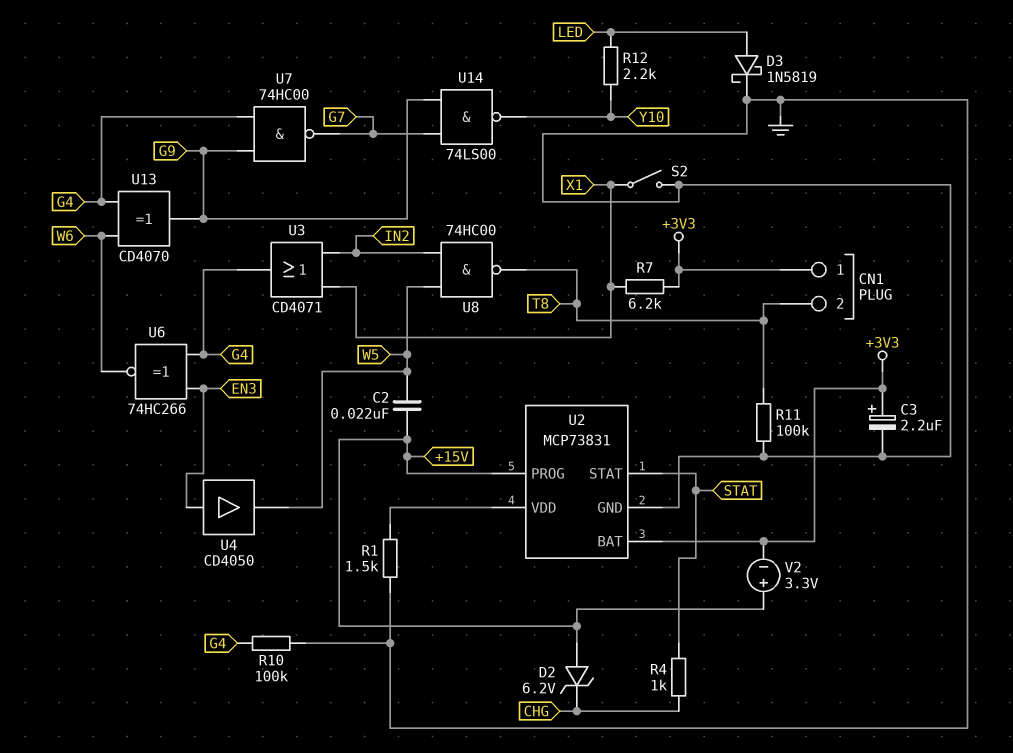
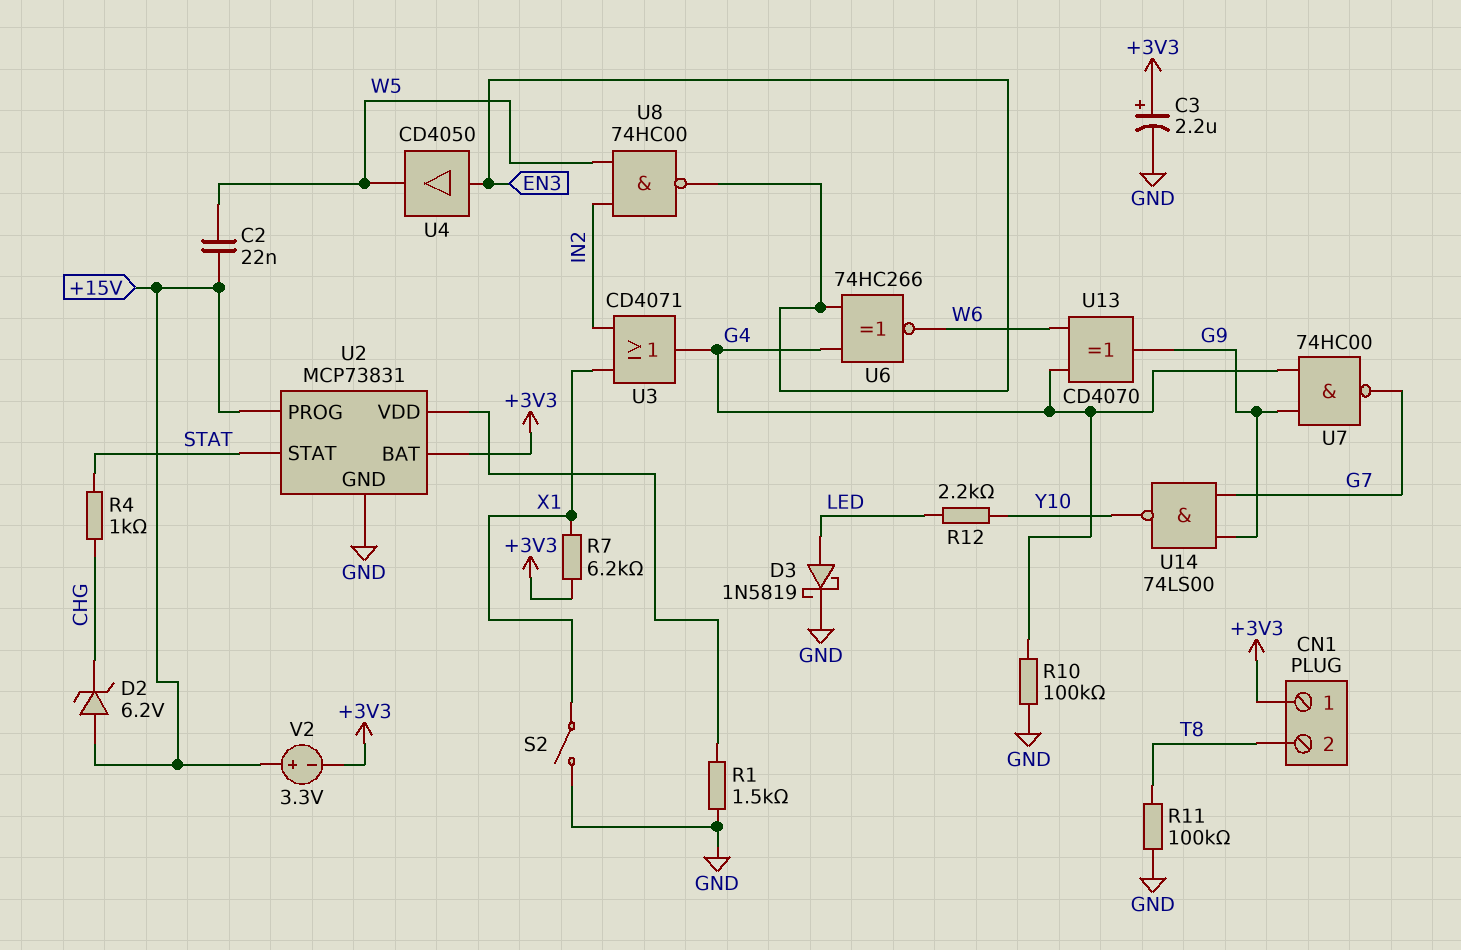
U8: NAND 74HC00 (in IN2, in W5, out T8) -> NAND 74HC00 (in IN2, in W5, out EN3)

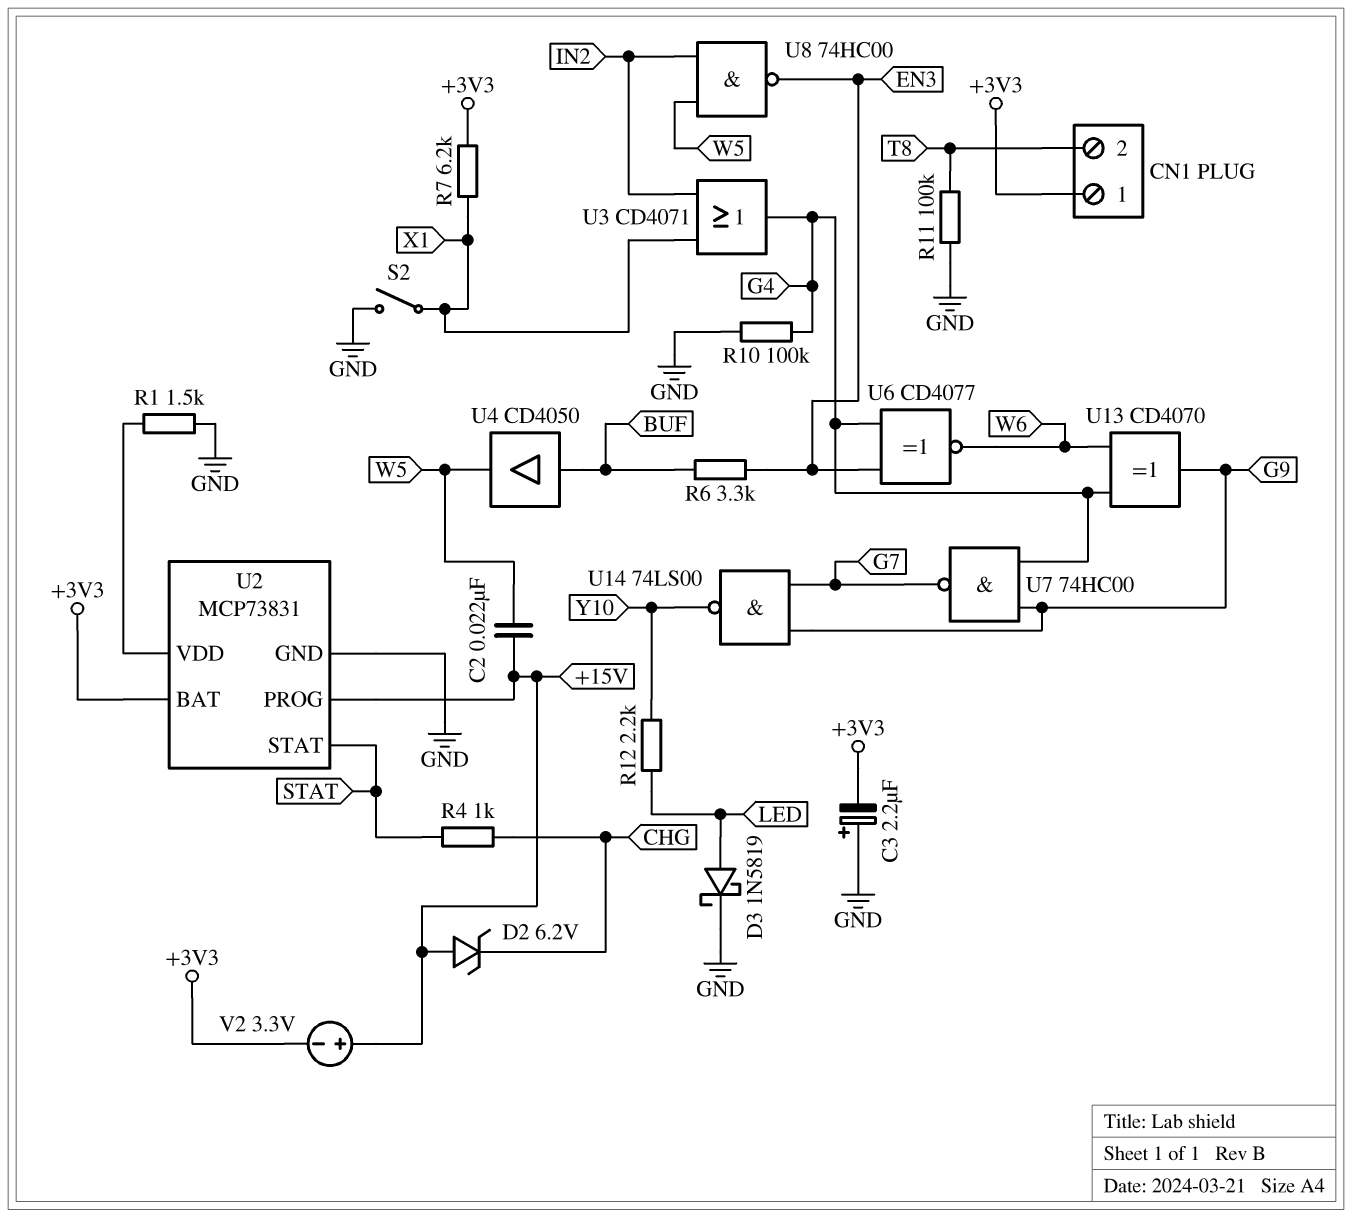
C3: 2.2uF (plus +3V3, minus GND) -> 2.2uF (plus GND, minus +3V3)
R6: none -> 3.3k (BUF, EN3)
U4: buffer CD4050 (in EN3, out W5) -> buffer CD4050 (in BUF, out W5)
U6: XNOR 74HC266 (in EN3, in G4, out W6) -> XNOR CD4077 (in EN3, in G4, out W6)

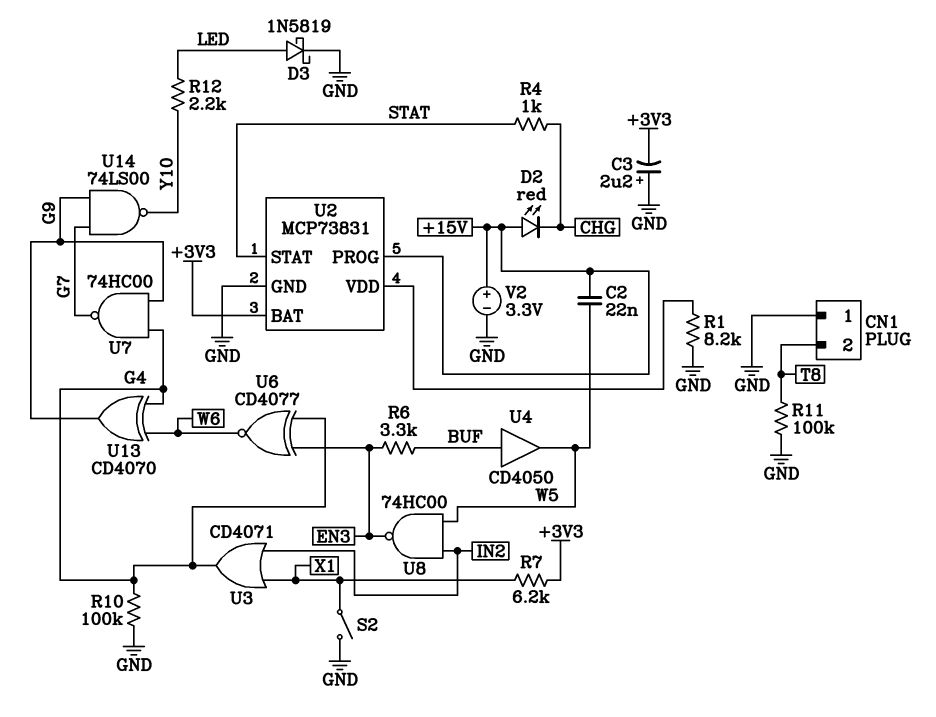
CN1 pin 1: +3V3 -> GND
D2: zener 6.2V (A +15V, K CHG) -> LED red (A +15V, K CHG)
R1: 1.5k (GND, U2/VDD) -> 8.2k (GND, U2/VDD)
V2: 3.3V (plus +15V, minus +3V3) -> 3.3V (plus +15V, minus GND)

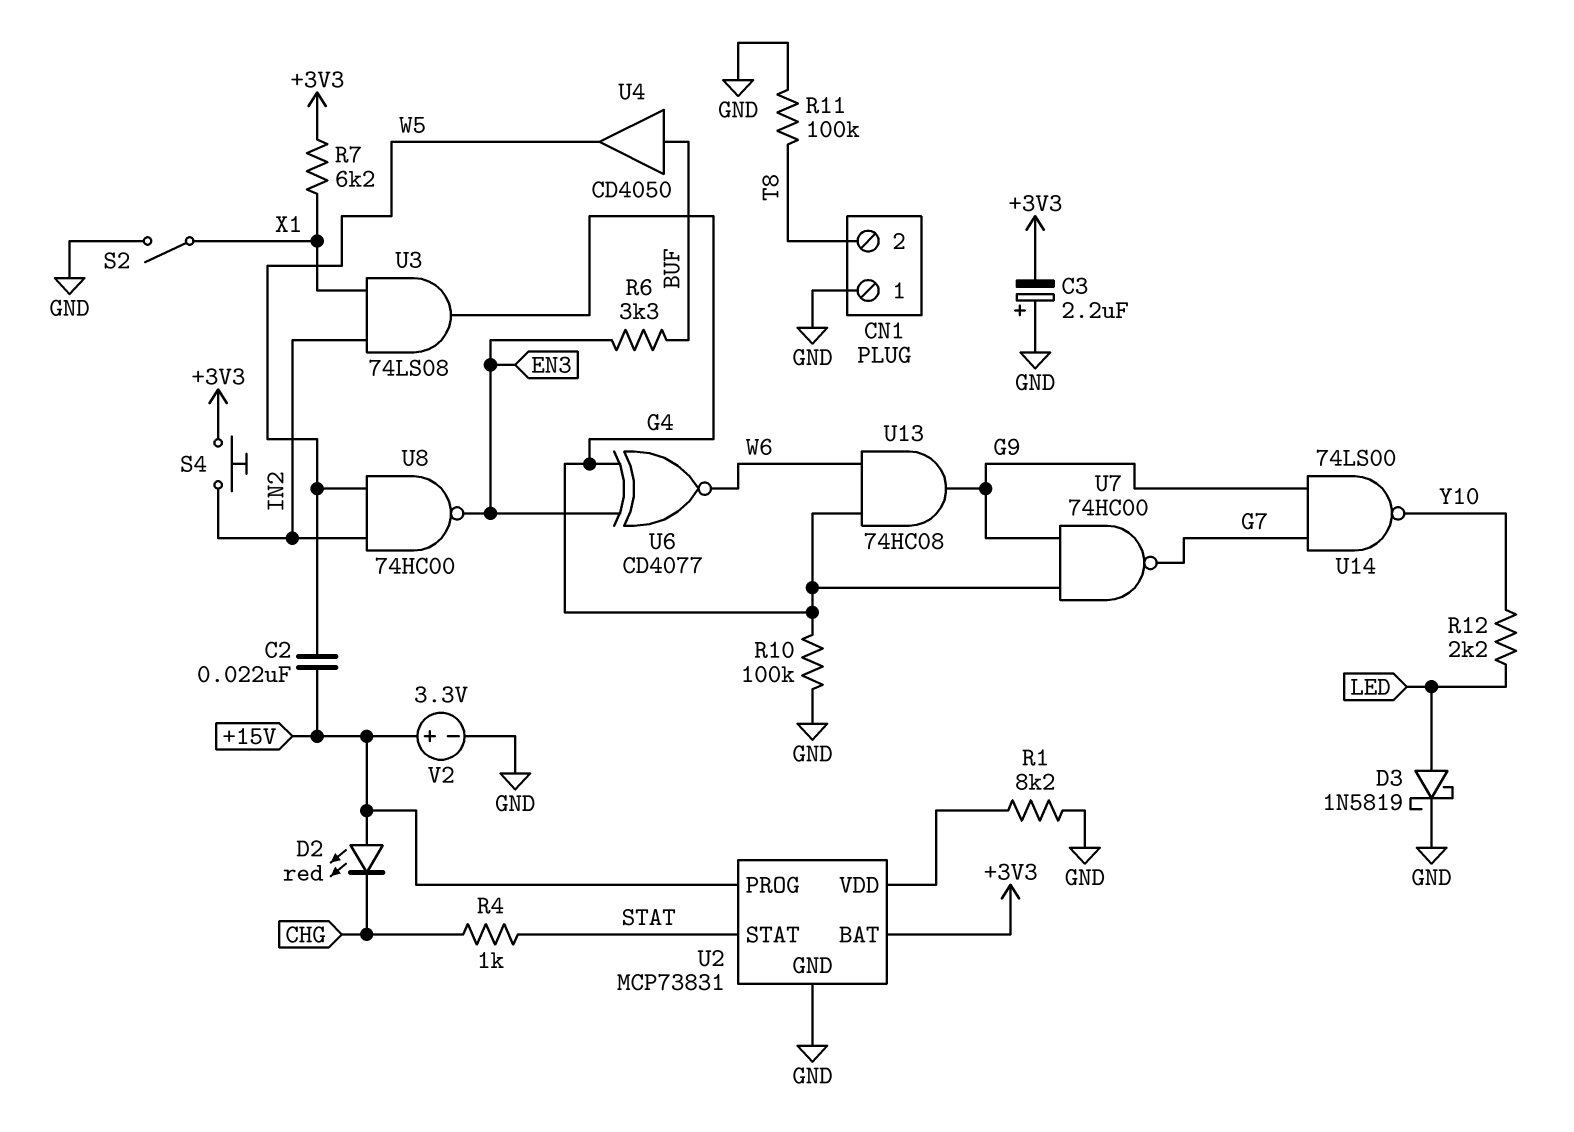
S4: none -> button (+3V3, IN2)
U3: OR CD4071 (in IN2, in X1, out G4) -> AND 74LS08 (in IN2, in X1, out G4)
U13: XOR CD4070 (in G4, in W6, out G9) -> AND 74HC08 (in G4, in W6, out G9)

